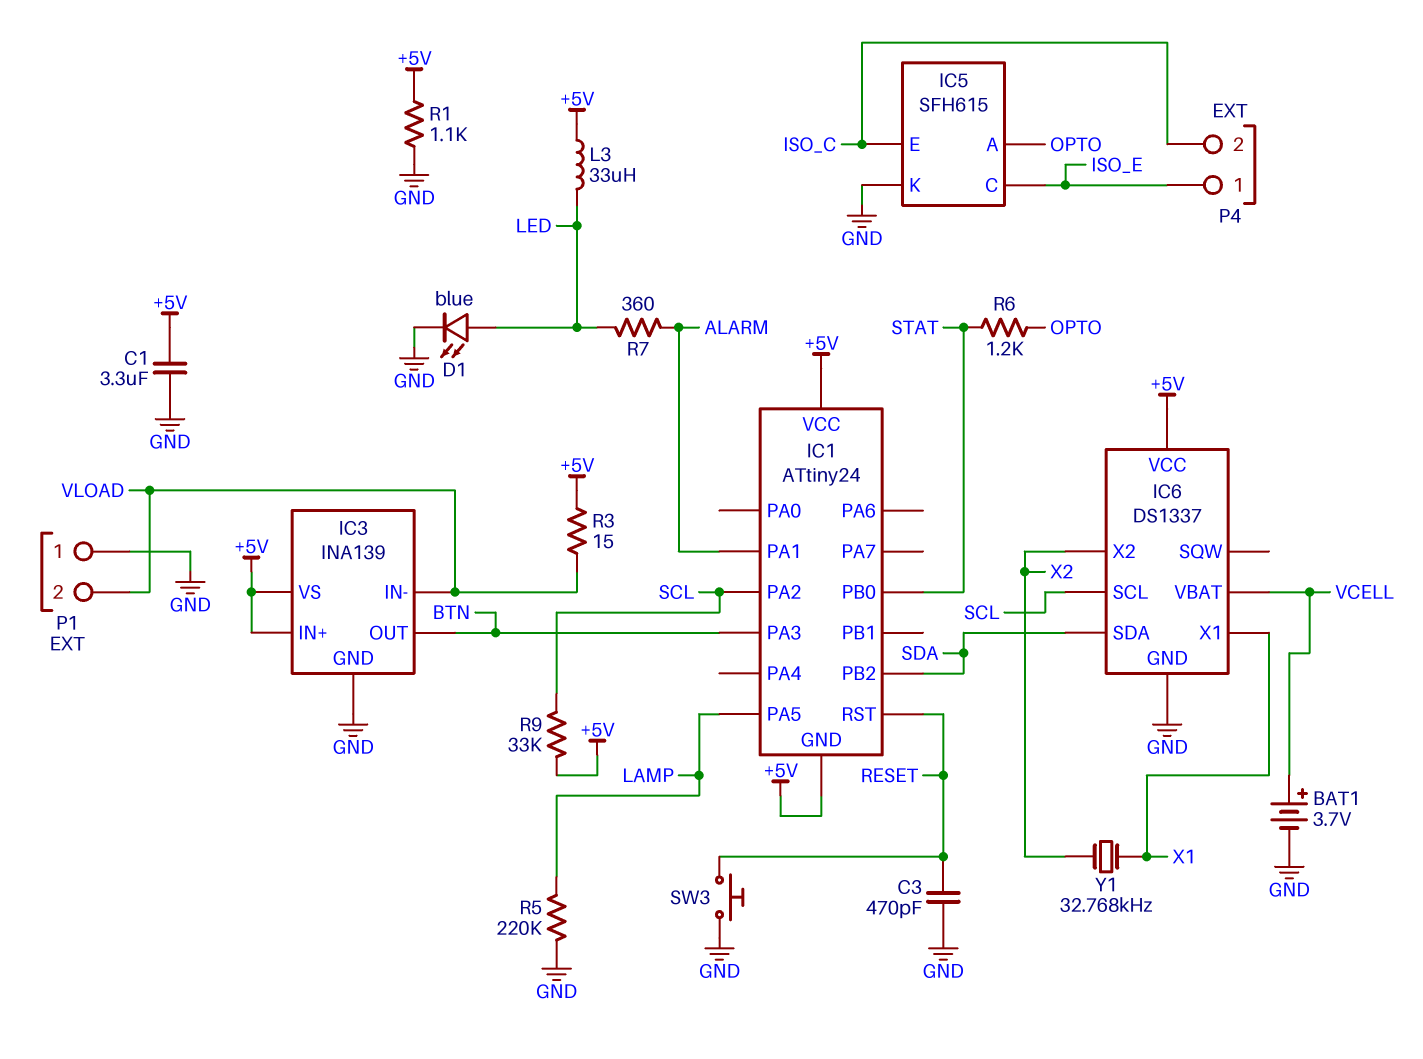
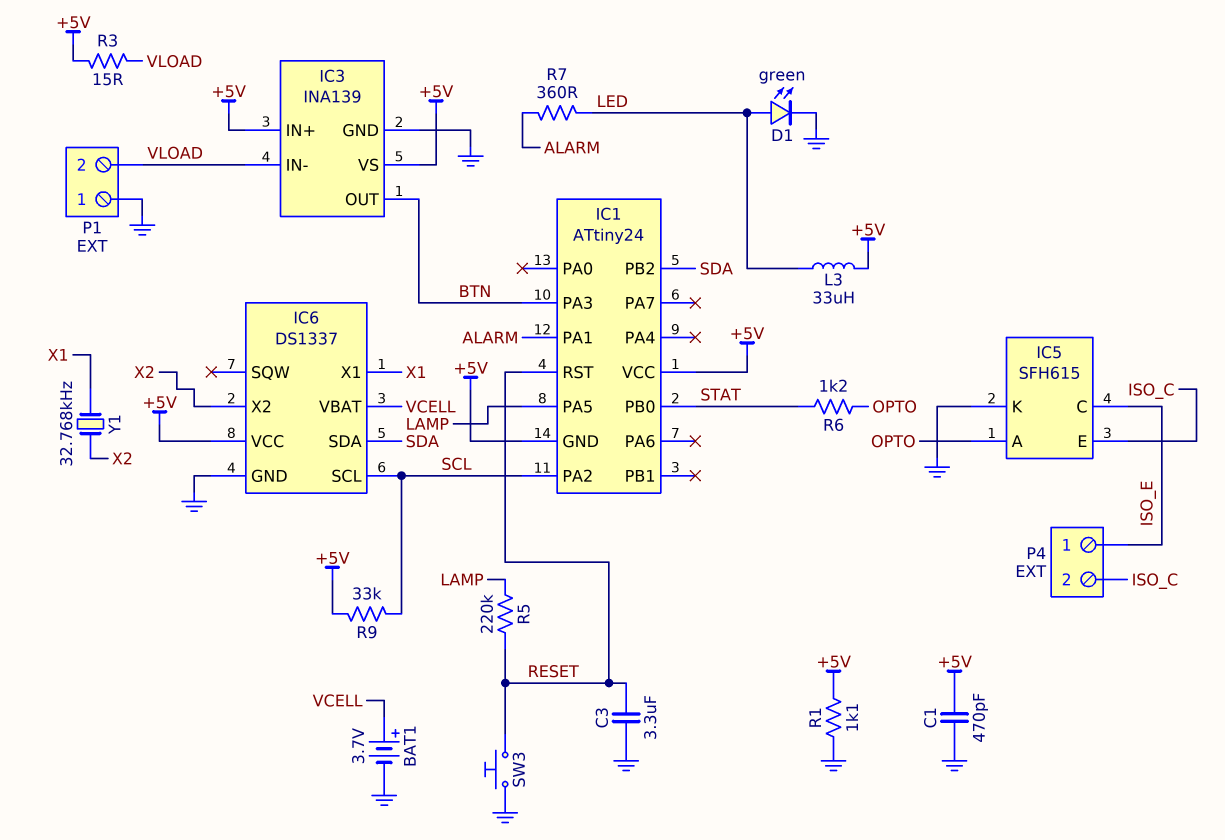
C1: 3.3uF (+5V, GND) -> 470pF (+5V, GND)
C3: 470pF (GND, RESET) -> 3.3uF (GND, RESET)
D1: LED blue (A LED, K GND) -> LED green (A LED, K GND)
R5: 220k (GND, LAMP) -> 220k (LAMP, RESET)

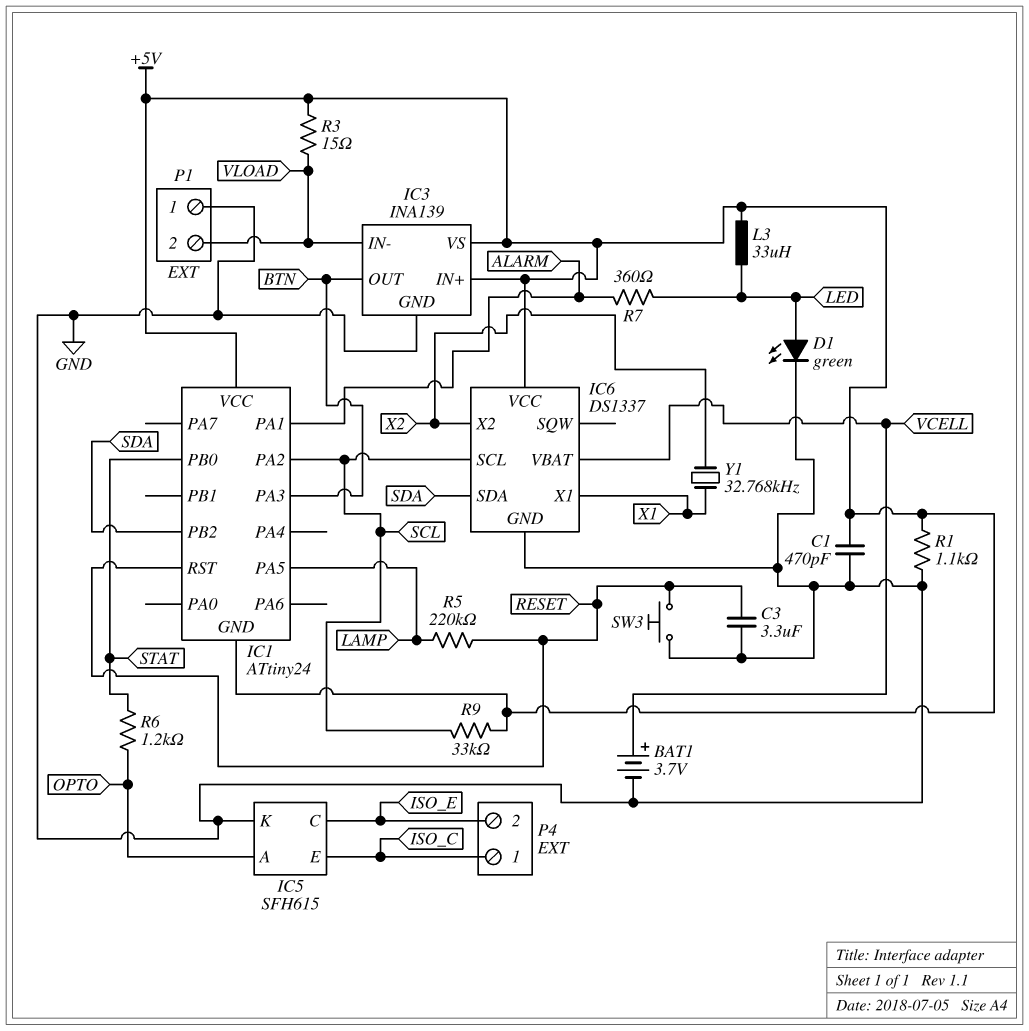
P4 pin 1: ISO_E -> ISO_C
P4 pin 2: ISO_C -> ISO_E

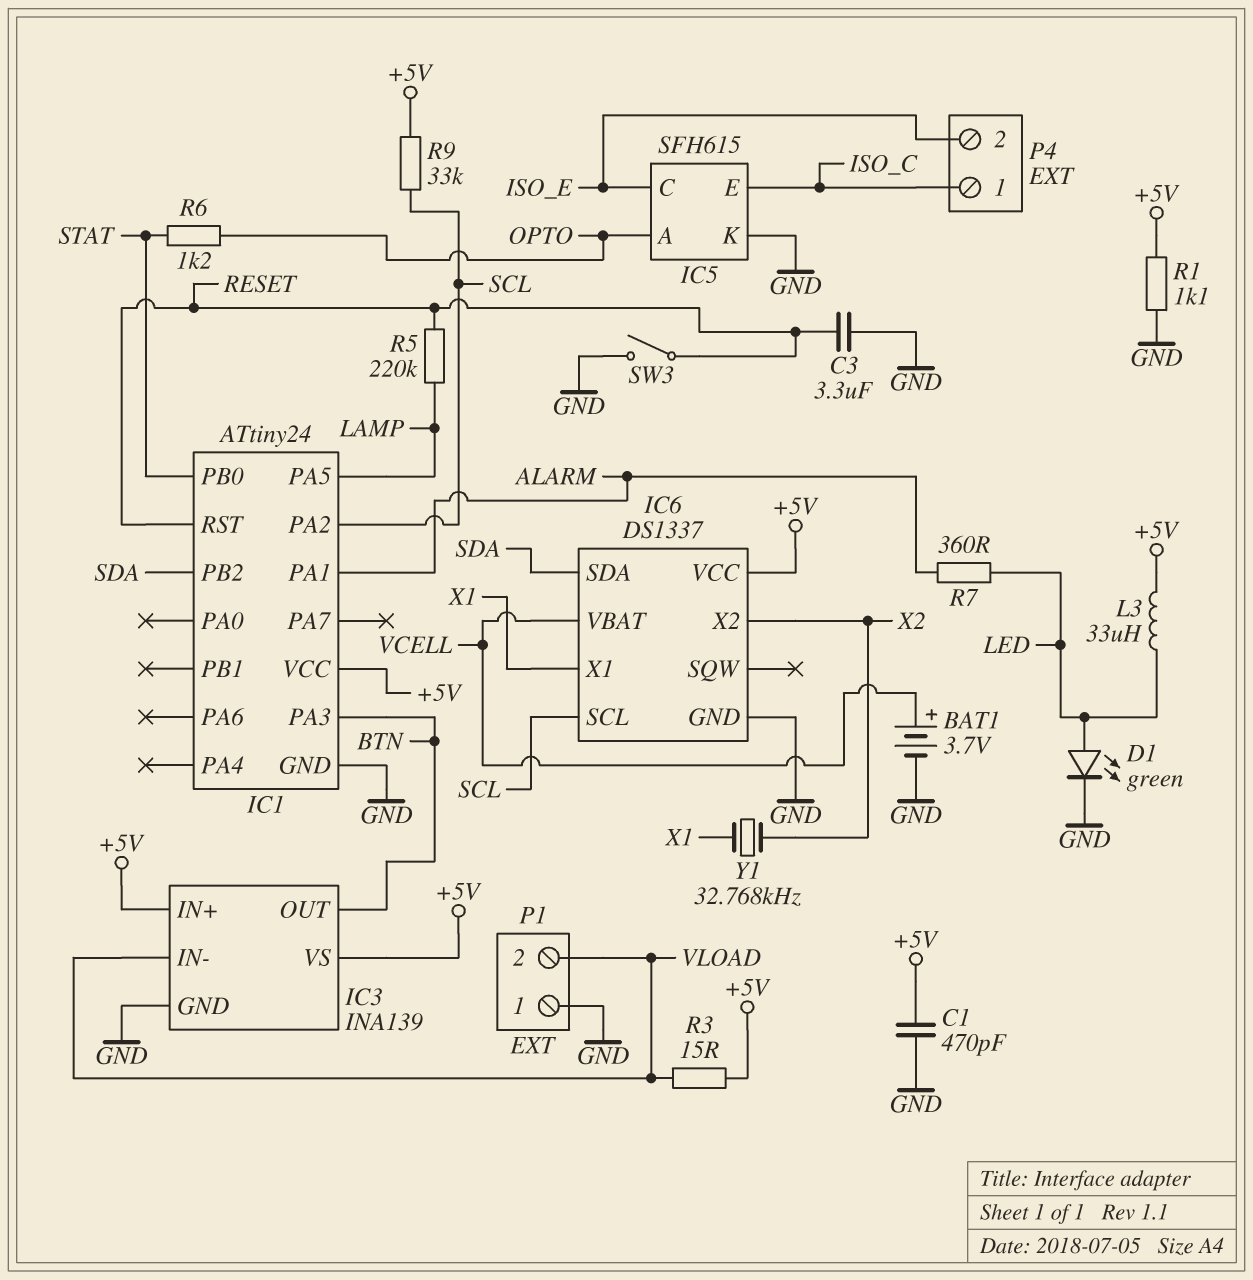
IC1 pin GND: +5V -> GND
SW3: button (GND, RESET) -> switch (GND, RESET)

